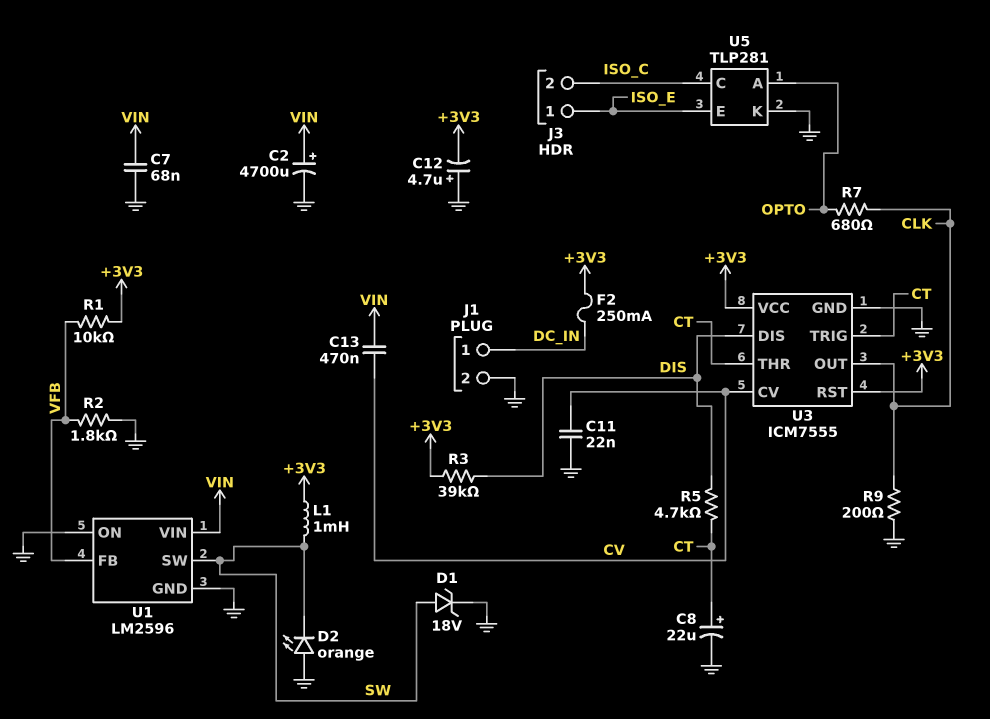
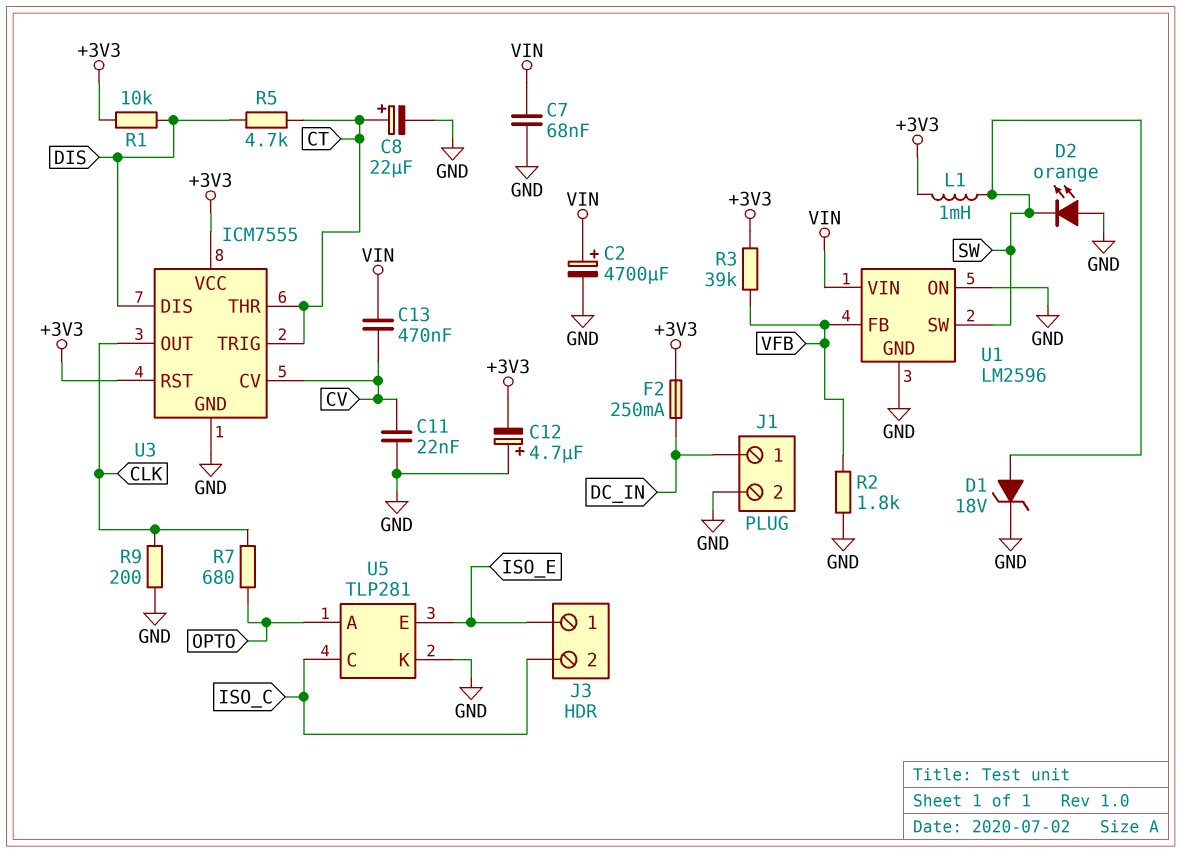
R1: 10k (+3V3, VFB) -> 10k (+3V3, DIS)
R3: 39k (+3V3, DIS) -> 39k (+3V3, VFB)

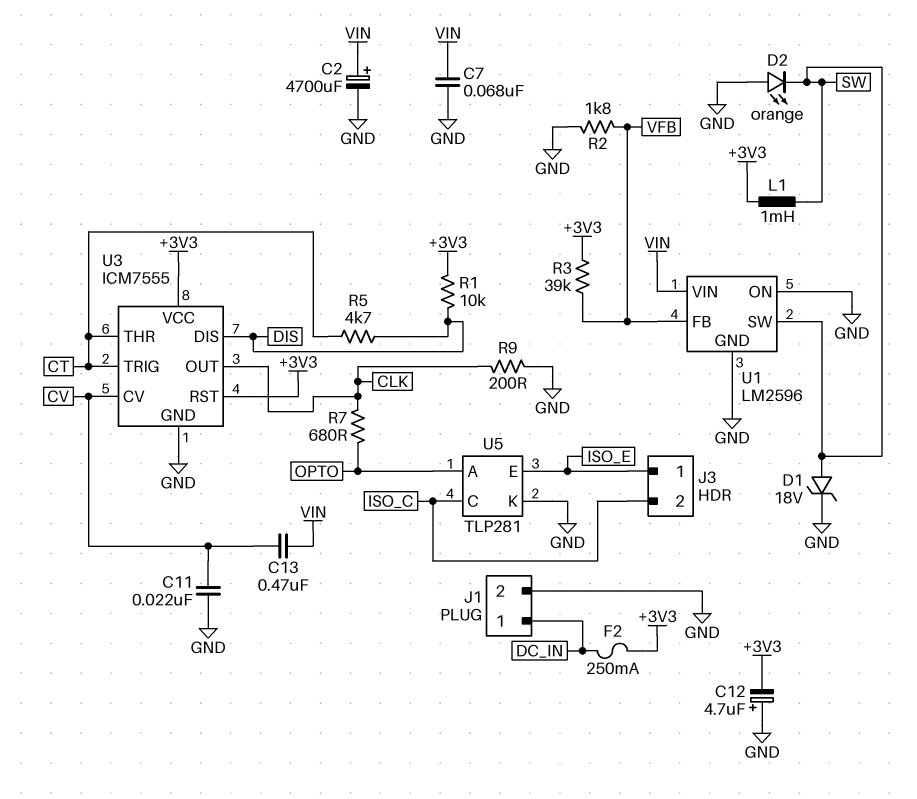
C8: 22uF (plus CT, minus GND) -> none

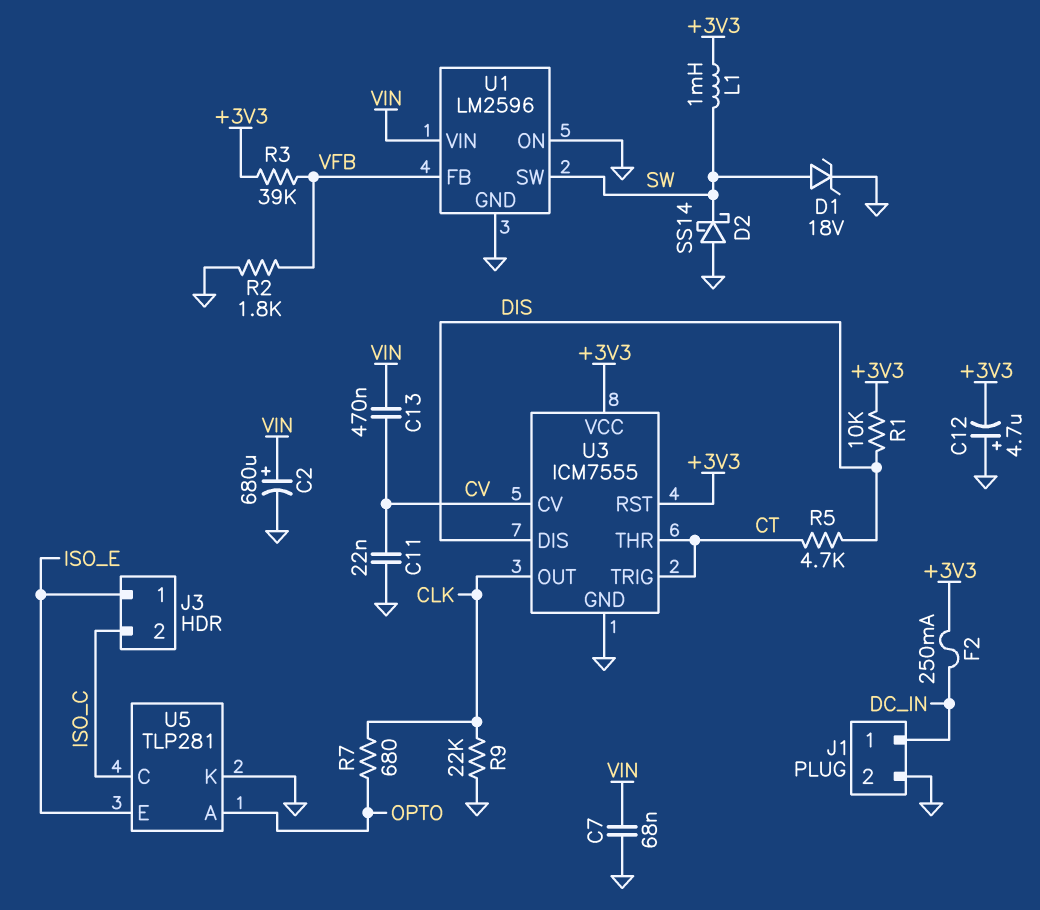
C2: 4700uF (plus VIN, minus GND) -> 680uF (plus VIN, minus GND)
D2: LED orange (A GND, K SW) -> schottky SS14 (A GND, K SW)
R9: 200 (CLK, GND) -> 22k (CLK, GND)

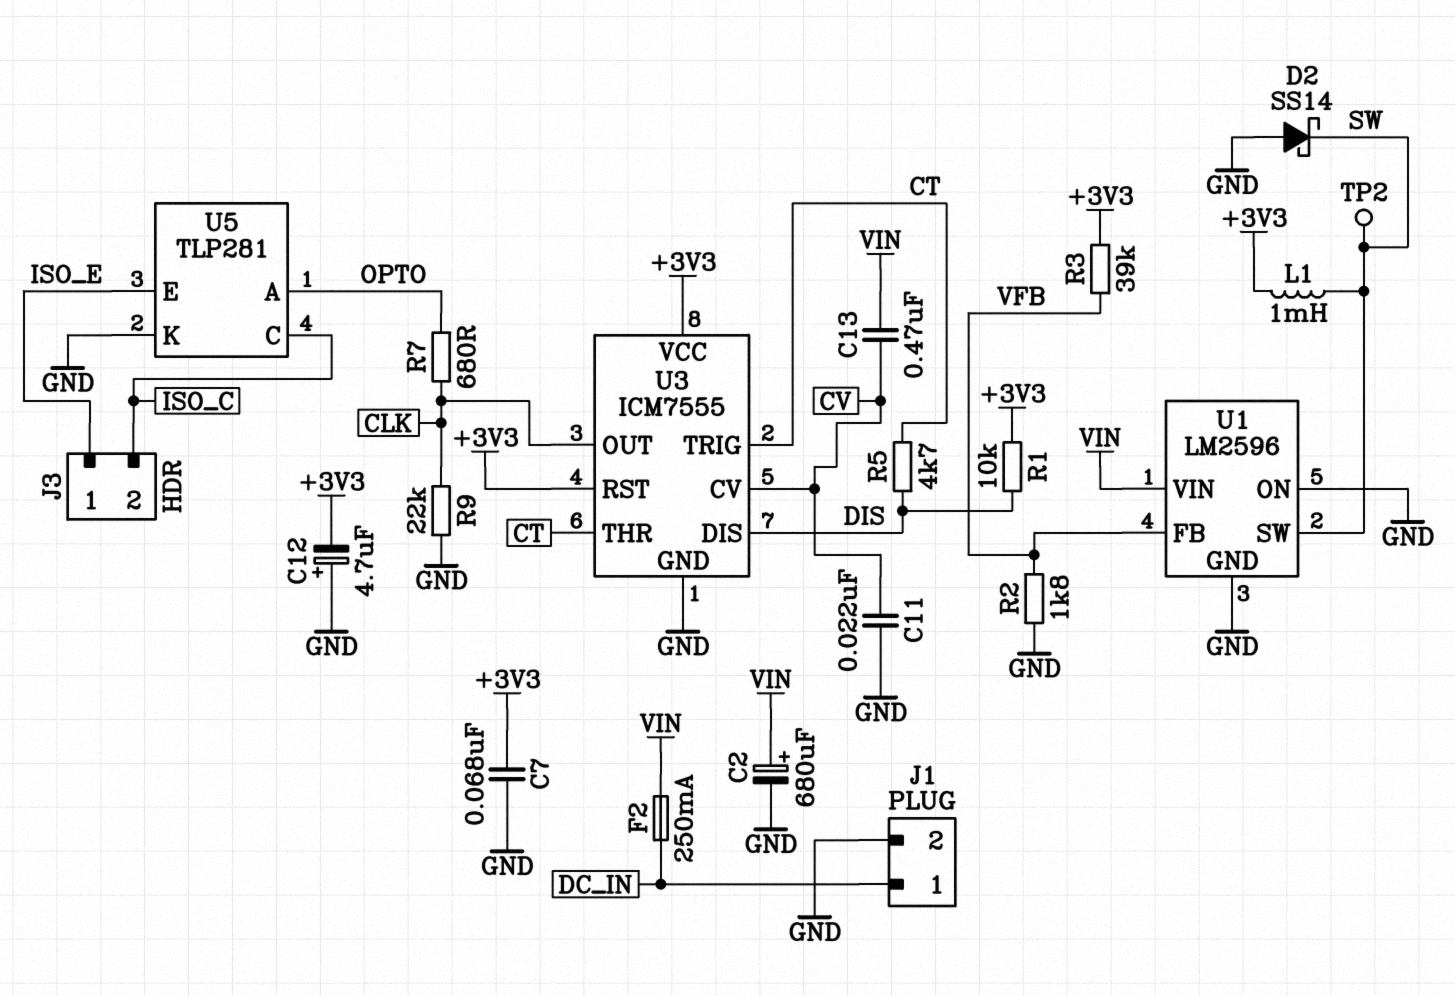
C7: 68nF (GND, VIN) -> 68nF (+3V3, GND)
D1: zener 18V (A SW, K GND) -> none
F2: 250mA (+3V3, DC_IN) -> 250mA (DC_IN, VIN)
TP2: none -> test point (SW)

